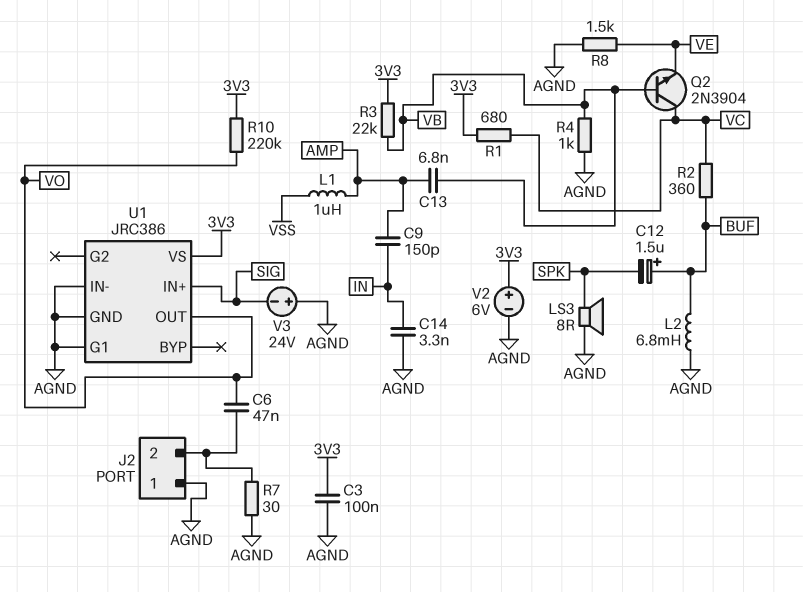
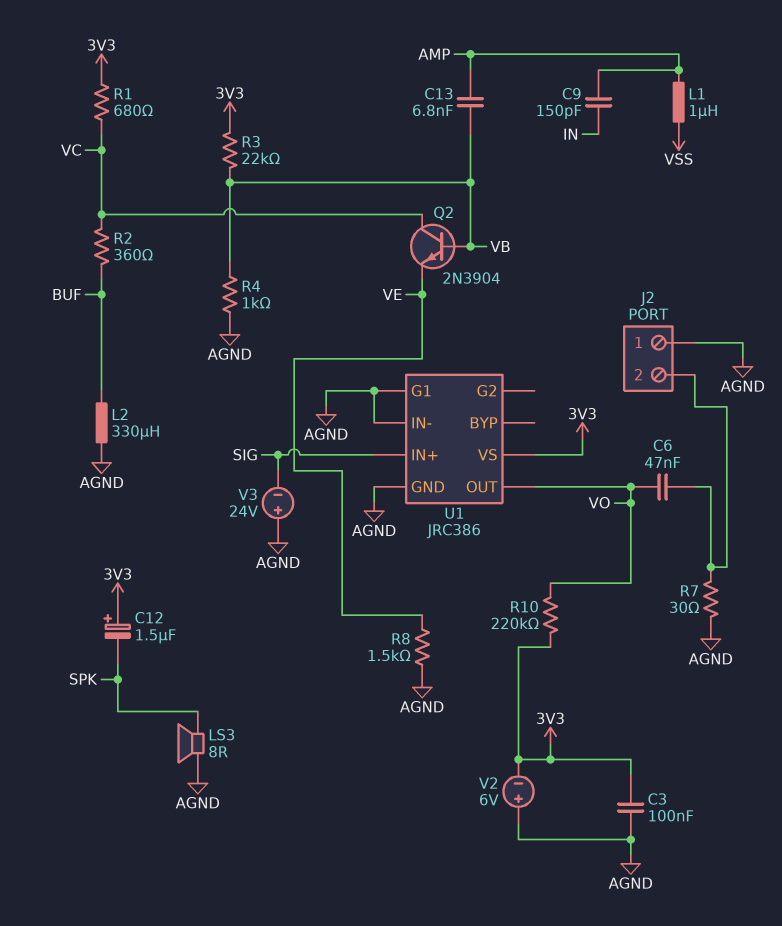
C12: 1.5uF (plus BUF, minus SPK) -> 1.5uF (plus 3V3, minus SPK)
C14: 3.3nF (AGND, IN) -> none
L2: 6.8mH (AGND, BUF) -> 330uH (AGND, BUF)
V2: 6V (plus 3V3, minus AGND) -> 6V (plus AGND, minus 3V3)

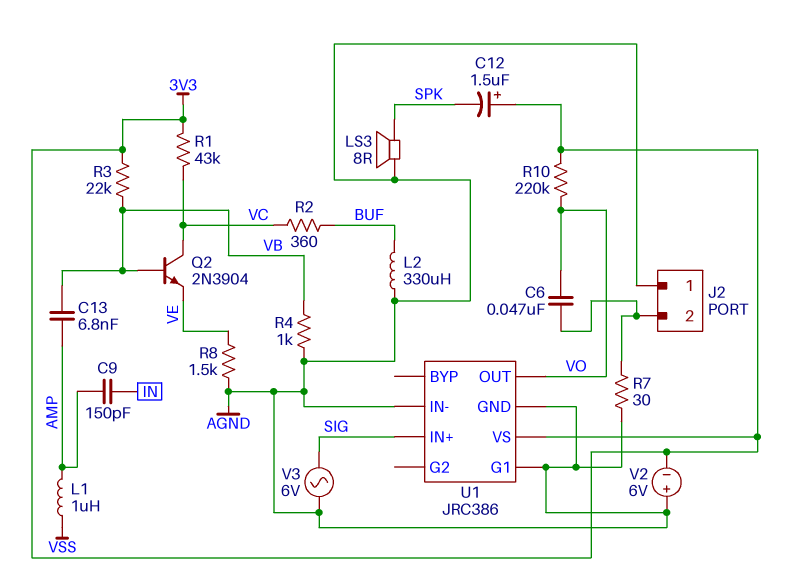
C3: 100nF (3V3, AGND) -> none
R1: 680 (3V3, VC) -> 43k (3V3, VC)
V3: 24V (plus AGND, minus SIG) -> AC 6V (AGND, SIG)

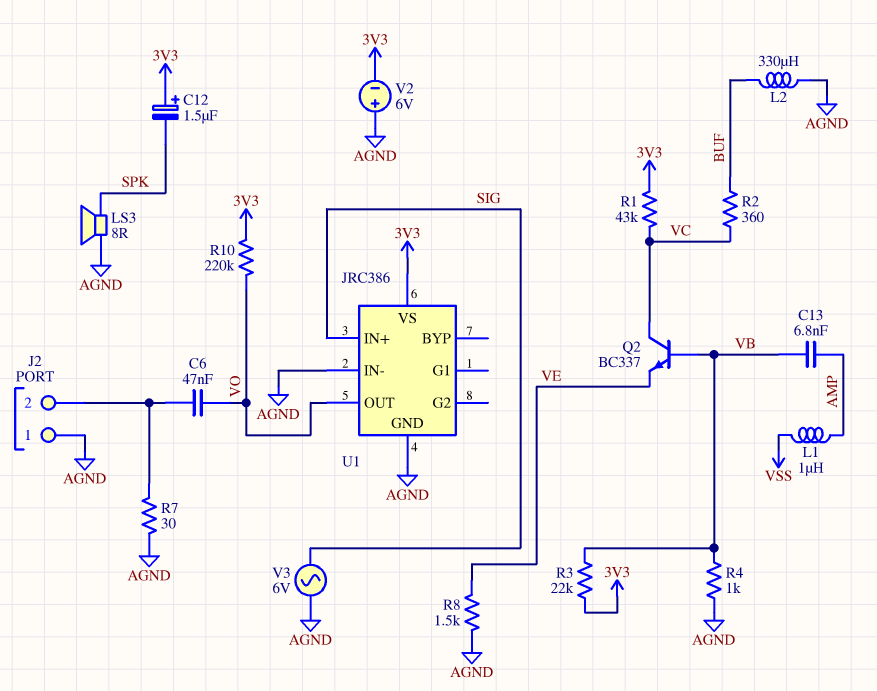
C9: 150pF (AMP, IN) -> none
Q2: NPN 2N3904 (B VB, C VC, E VE) -> NPN BC337 (B VB, C VC, E VE)
U1 pin G1: AGND -> none

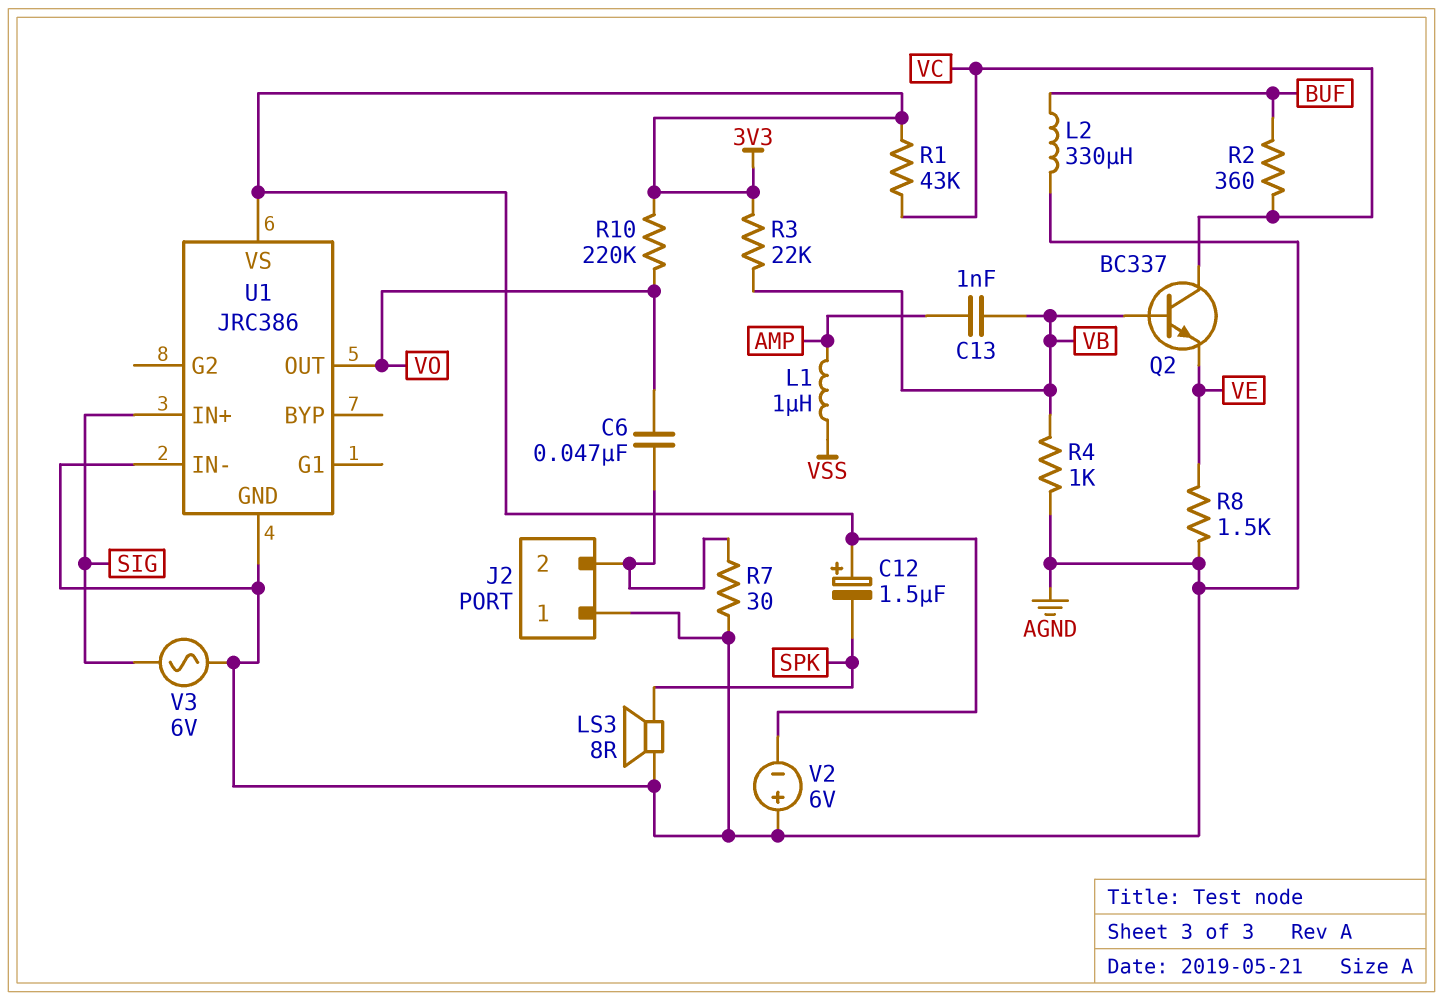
C13: 6.8nF (AMP, VB) -> 1nF (AMP, VB)

